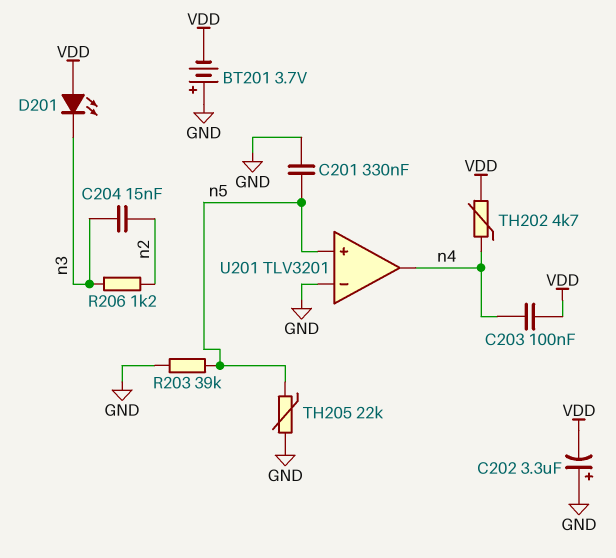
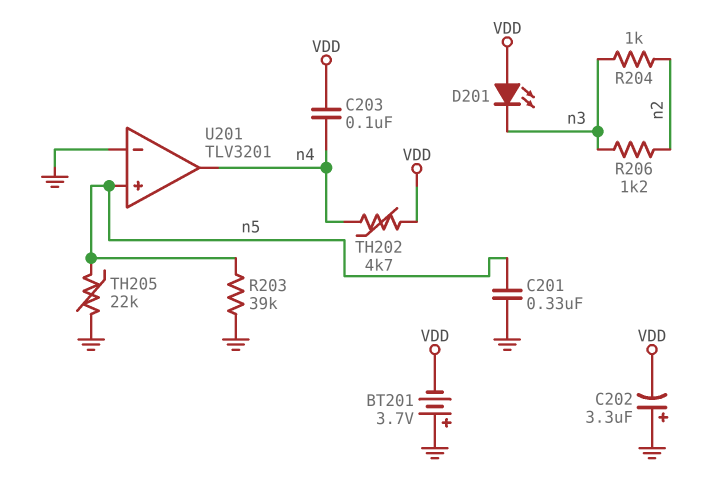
C204: 15nF (n2, n3) -> none
R204: none -> 1k (n2, n3)

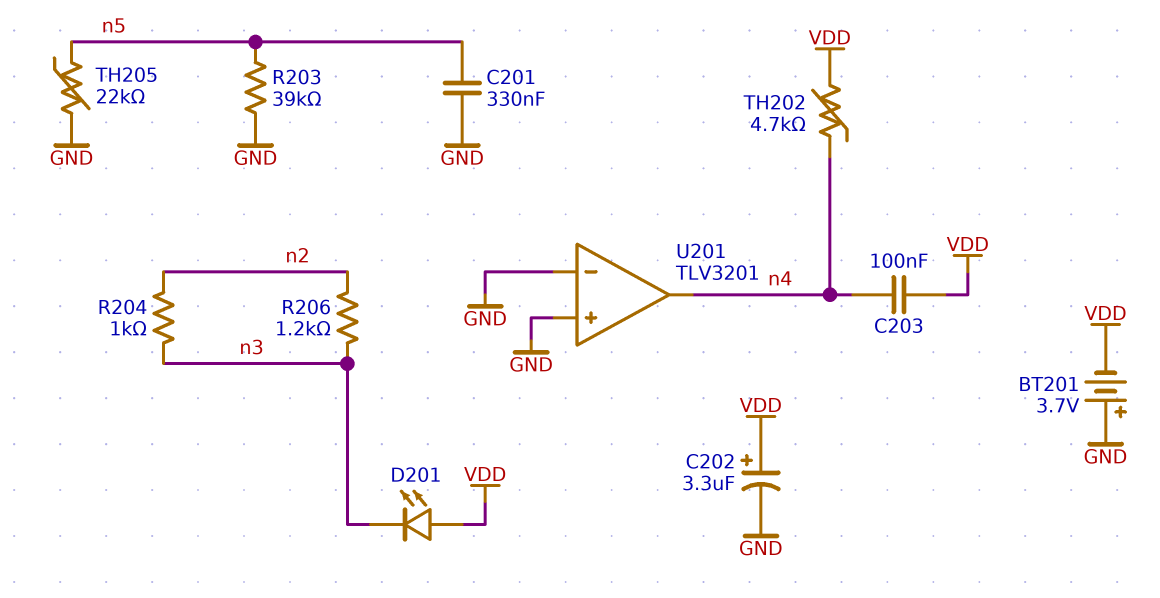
C202: 3.3uF (plus GND, minus VDD) -> 3.3uF (plus VDD, minus GND)
U201 pin in+: n5 -> GND

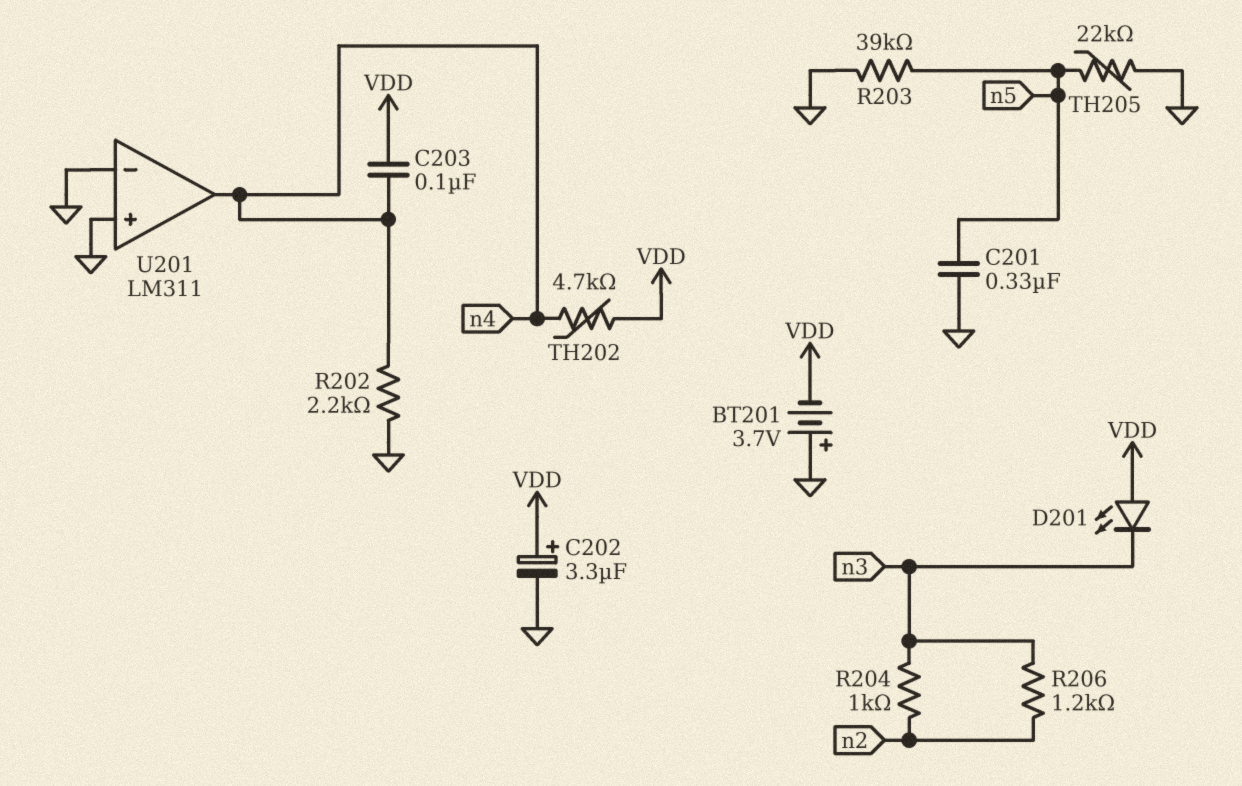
R202: none -> 2.2k (GND, n4)
U201: TLV3201 -> LM311

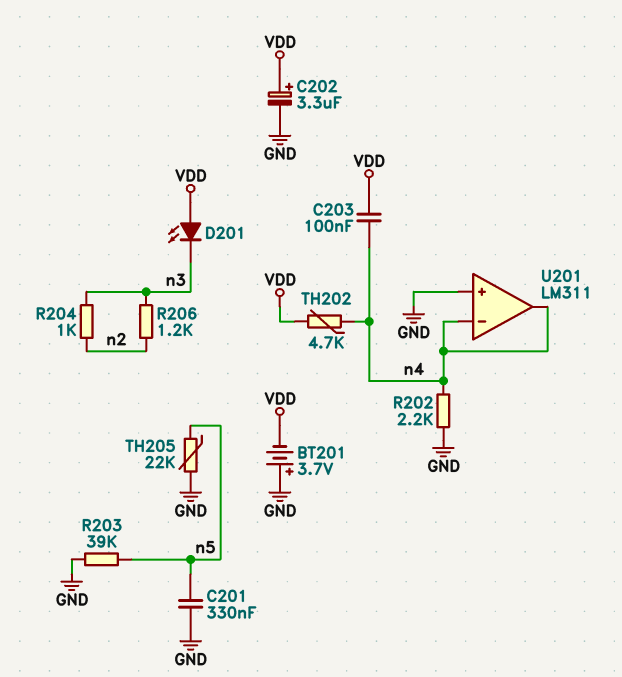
U201 pin in-: GND -> n4

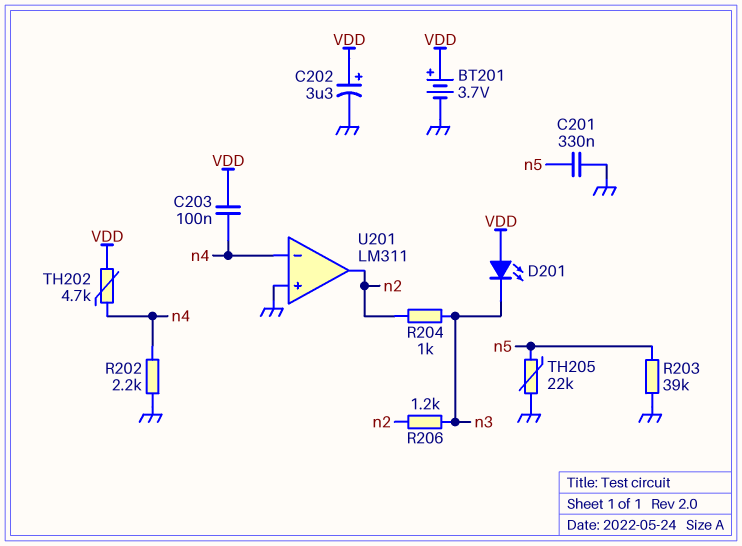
BT201: 3.7V (plus GND, minus VDD) -> 3.7V (plus VDD, minus GND)
U201 pin out: n4 -> n2

